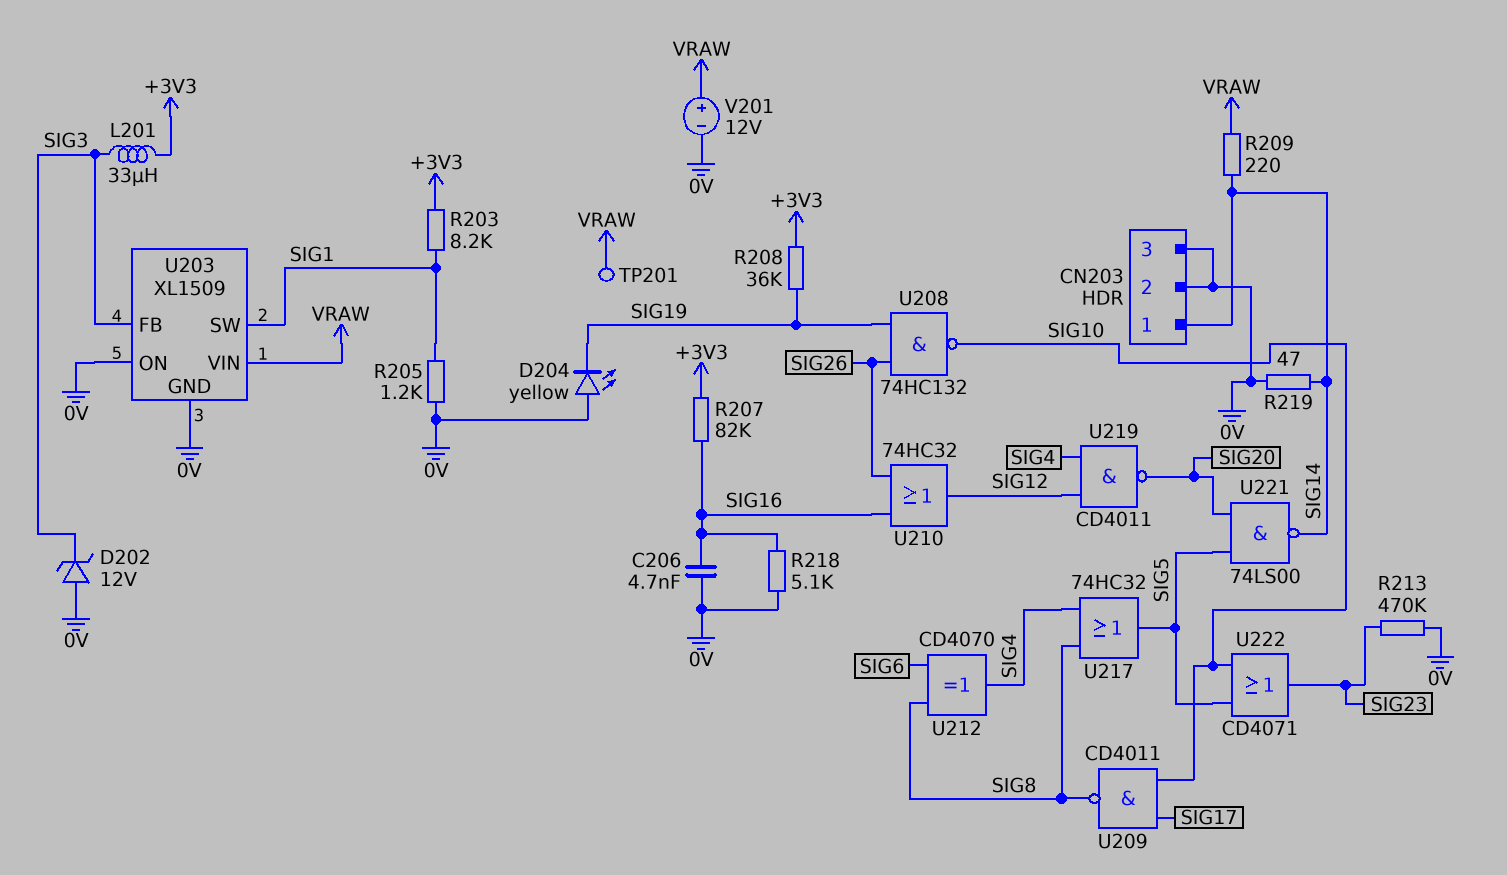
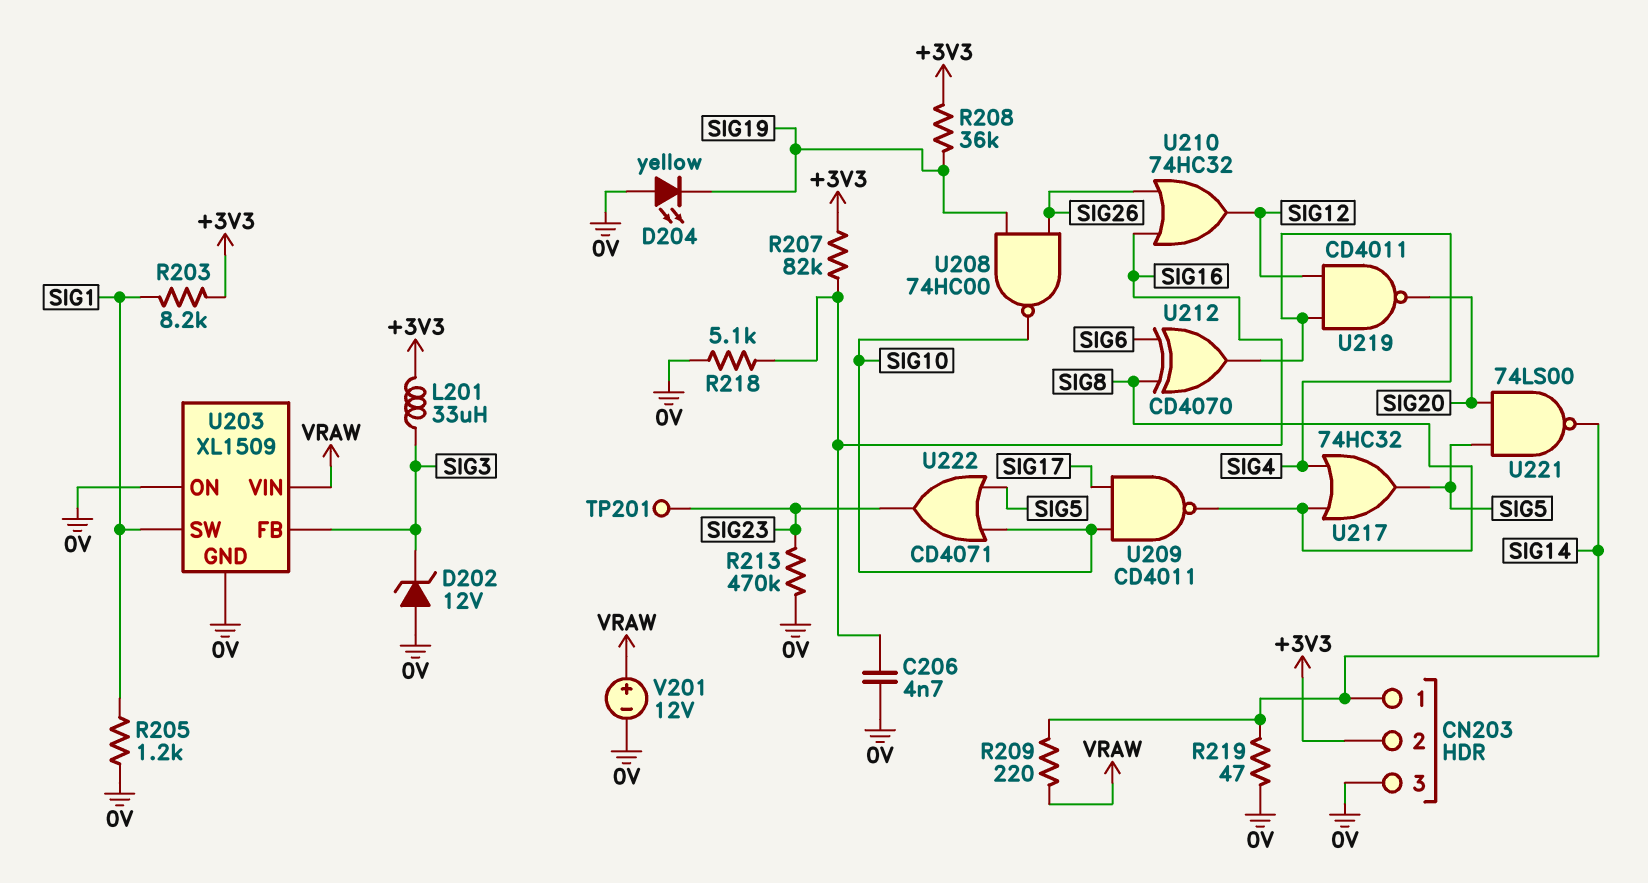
CN203 pin 2: 0V -> +3V3
TP201: test point (VRAW) -> test point (SIG23)
U208: NAND 74HC132 (in SIG19, in SIG26, out SIG10) -> NAND 74HC00 (in SIG19, in SIG26, out SIG10)

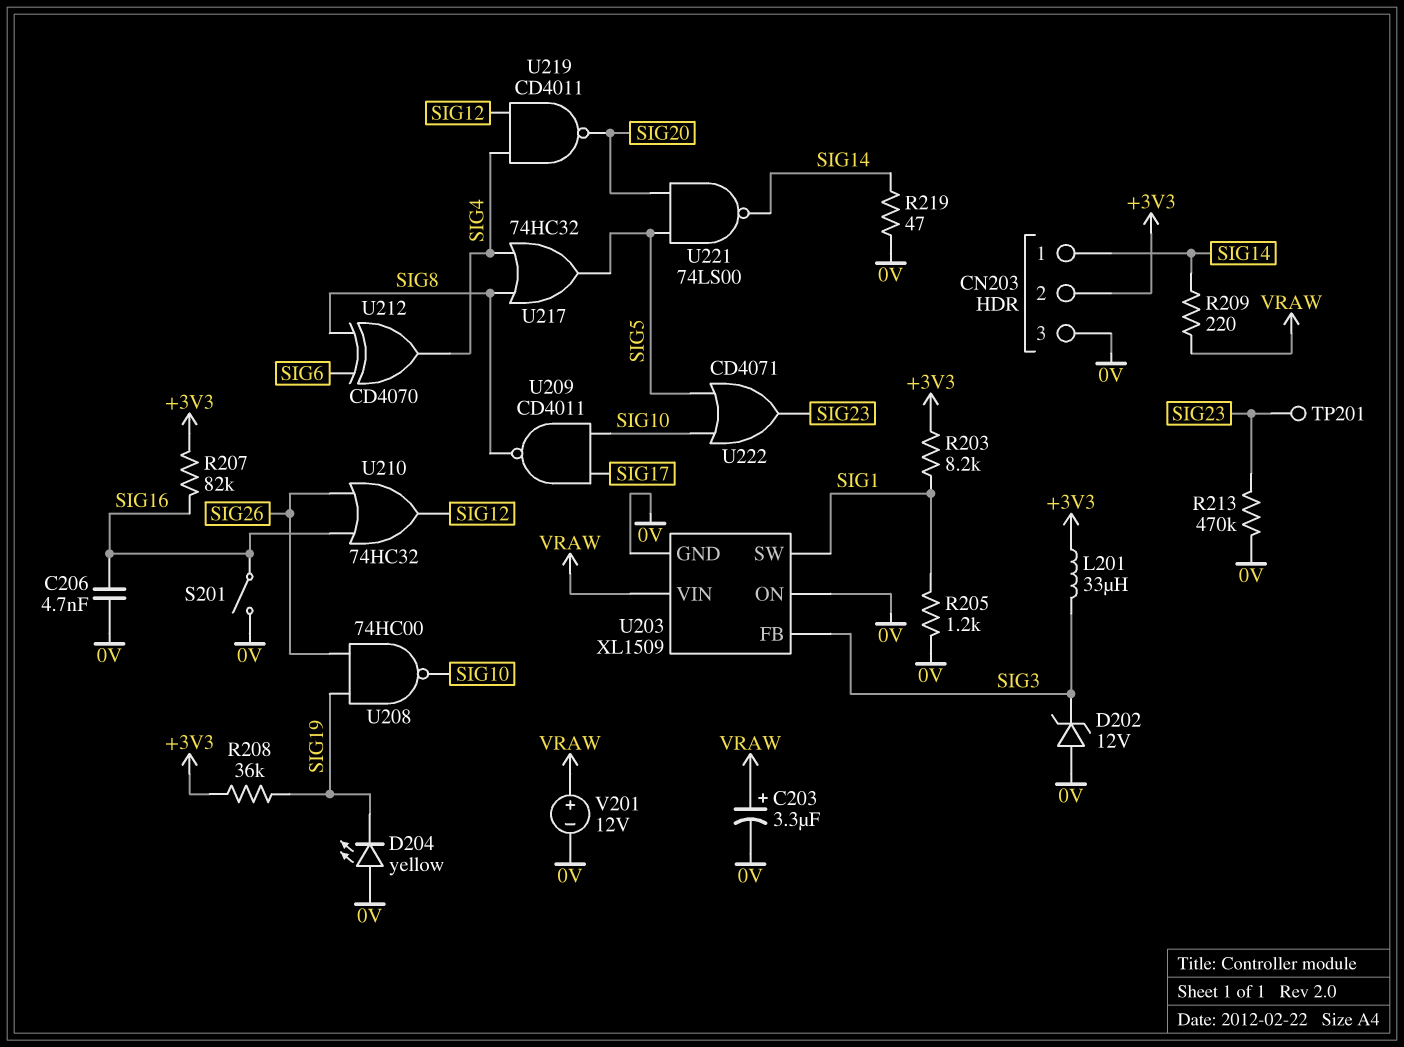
C203: none -> 3.3uF (plus VRAW, minus 0V)
R218: 5.1k (0V, SIG16) -> none
S201: none -> switch (0V, SIG16)

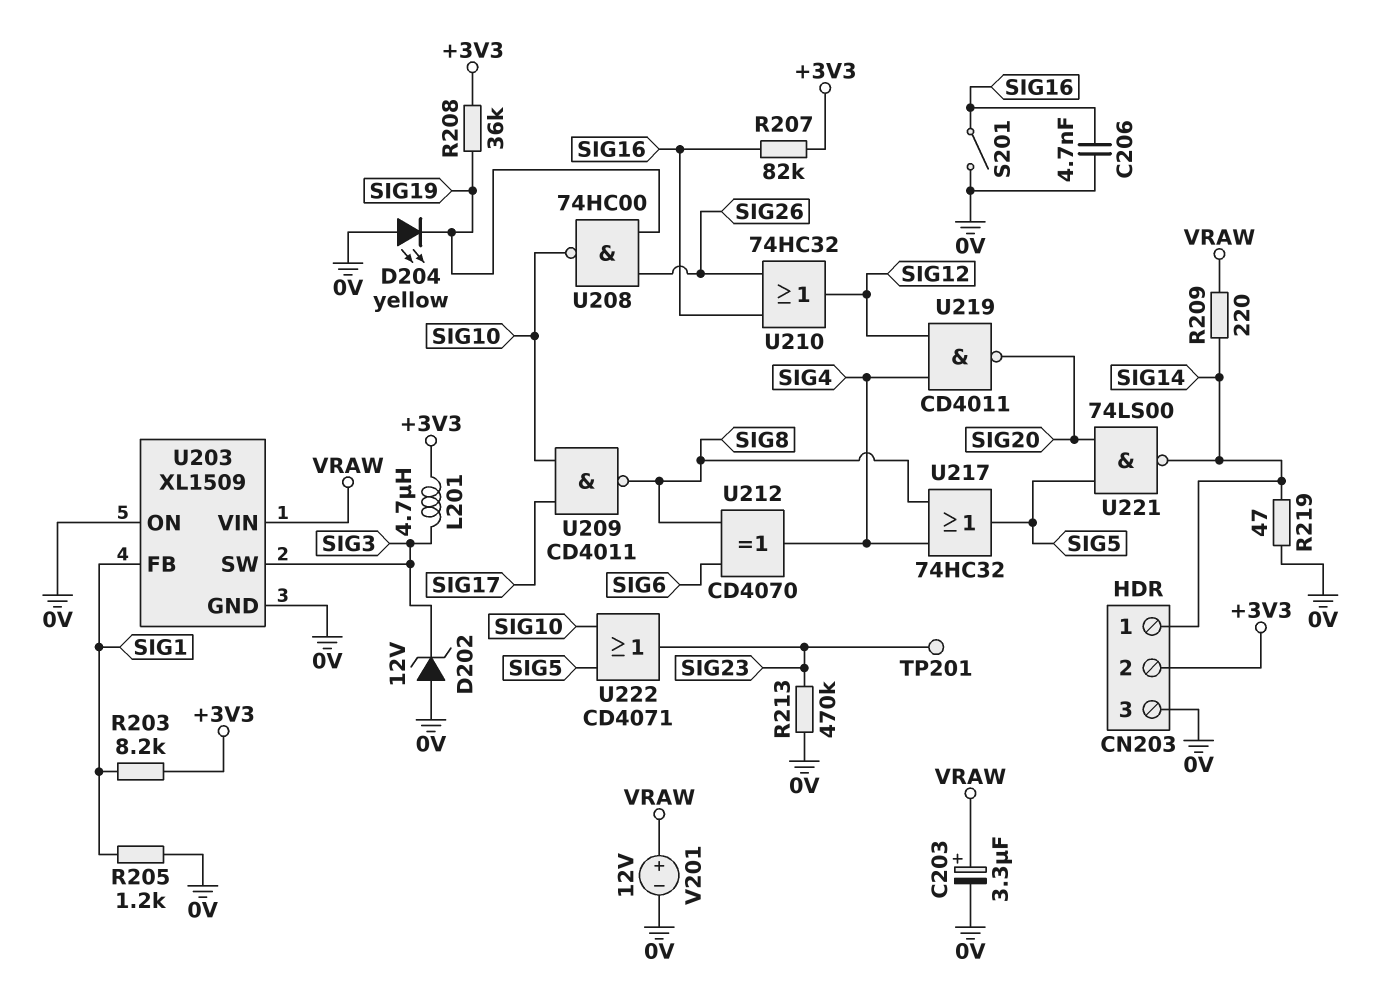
L201: 33uH (+3V3, SIG3) -> 4.7uH (+3V3, SIG3)
U203 pin FB: SIG3 -> SIG1
U203 pin SW: SIG1 -> SIG3

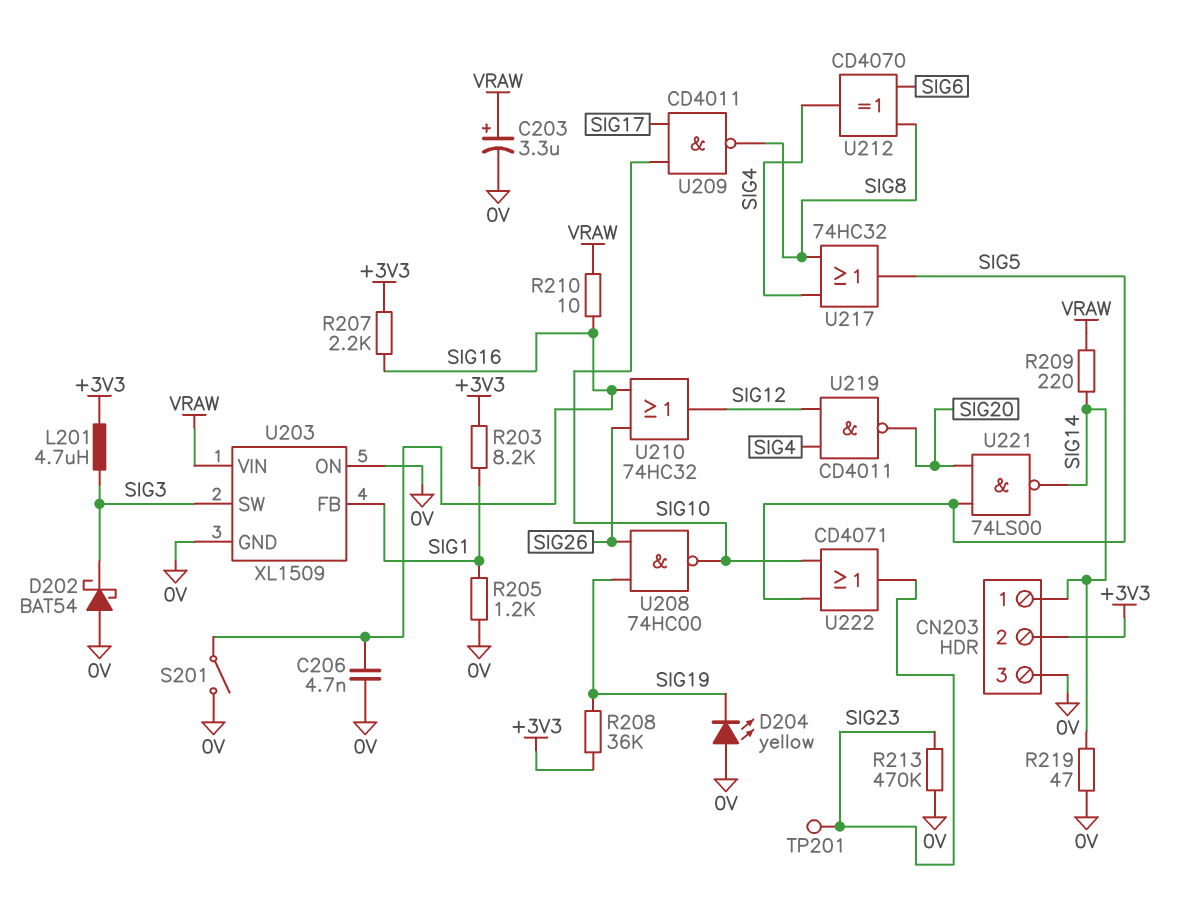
D202: zener 12V (A 0V, K SIG3) -> schottky BAT54 (A 0V, K SIG3)
R207: 82k (+3V3, SIG16) -> 2.2k (+3V3, SIG16)
R210: none -> 10 (SIG16, VRAW)
V201: 12V (plus VRAW, minus 0V) -> none

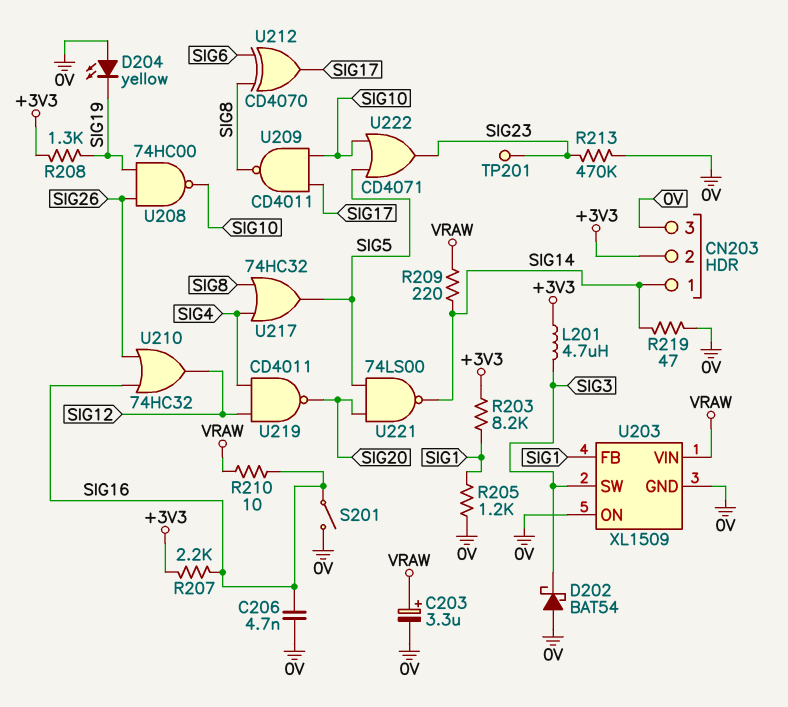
R208: 36k (+3V3, SIG19) -> 1.3k (+3V3, SIG19)
U212: XOR CD4070 (in SIG6, in SIG8, out SIG4) -> XOR CD4070 (in SIG6, in SIG8, out SIG17)

